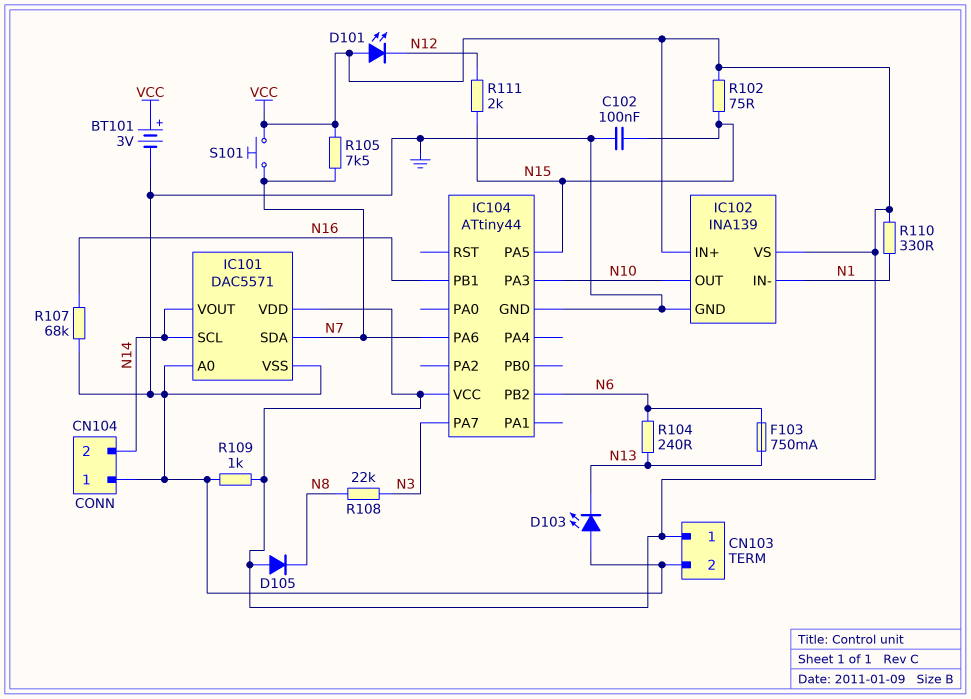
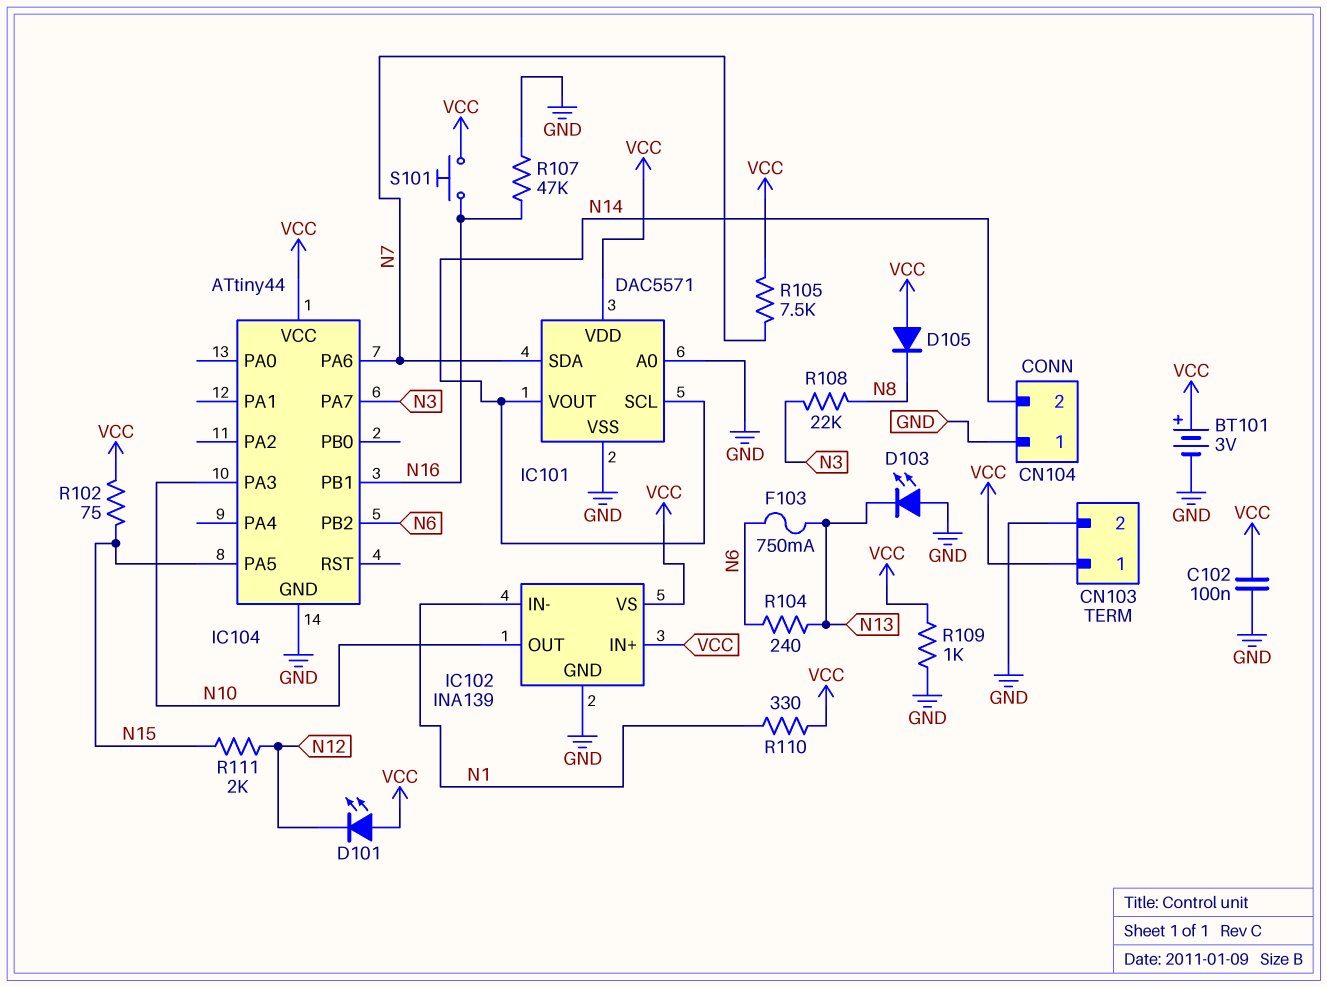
C102: 100nF (GND, N15) -> 100nF (GND, VCC)
R107: 68k (GND, N16) -> 47k (GND, N16)
S101: button (N7, VCC) -> button (N16, VCC)

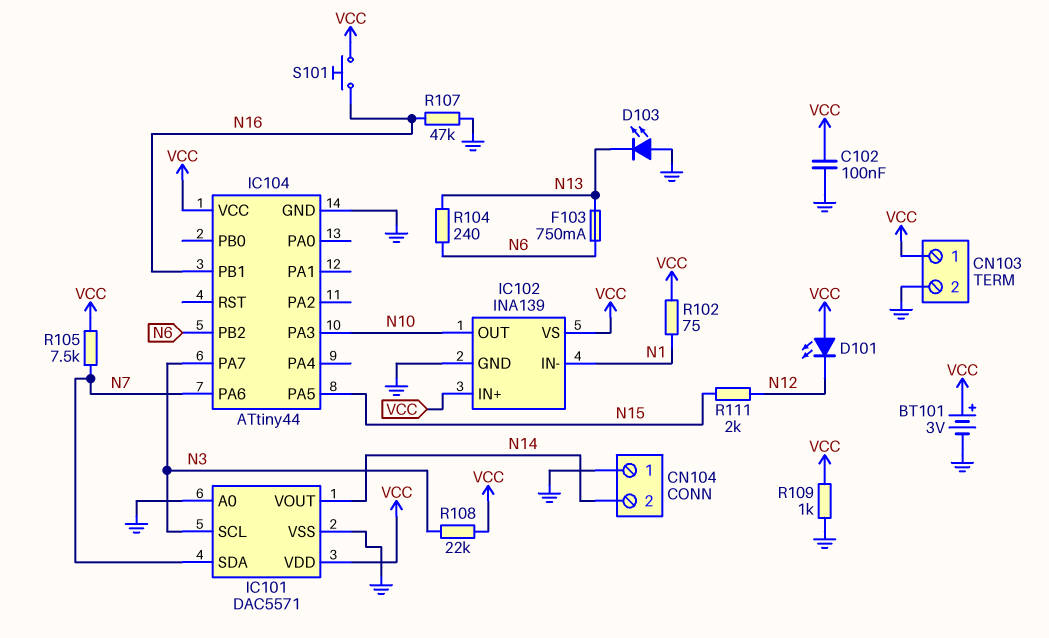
D105: diode (A VCC, K N8) -> none
IC101 pin SCL: N14 -> N3
R102: 75 (N15, VCC) -> 75 (N1, VCC)
R108: 22k (N3, N8) -> 22k (N3, VCC)
R110: 330 (N1, VCC) -> none

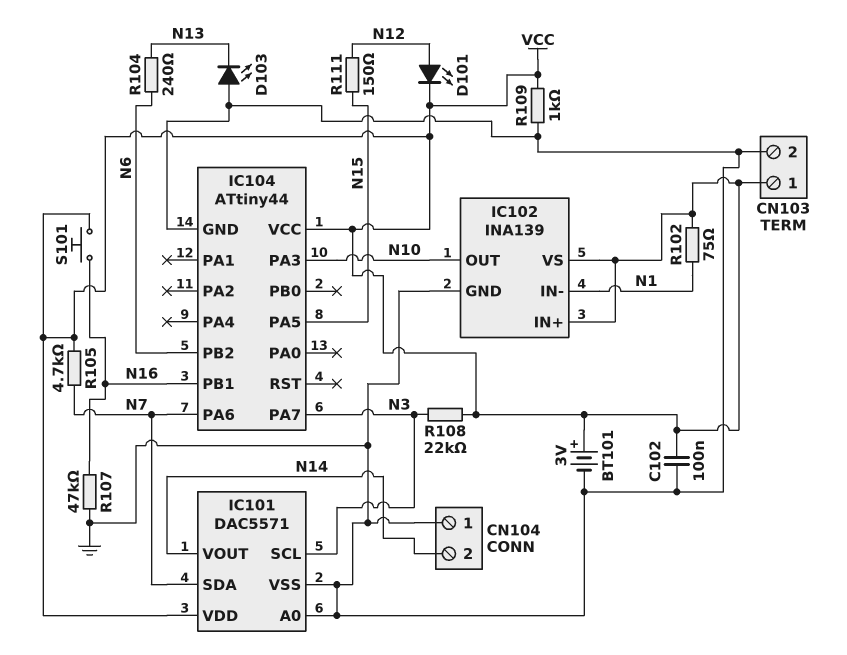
D101: LED (A VCC, K N12) -> LED (A N12, K VCC)
F103: 750mA (N6, N13) -> none
R105: 7.5k (N7, VCC) -> 4.7k (N7, VCC)
R111: 2k (N12, N15) -> 150 (N12, N15)

